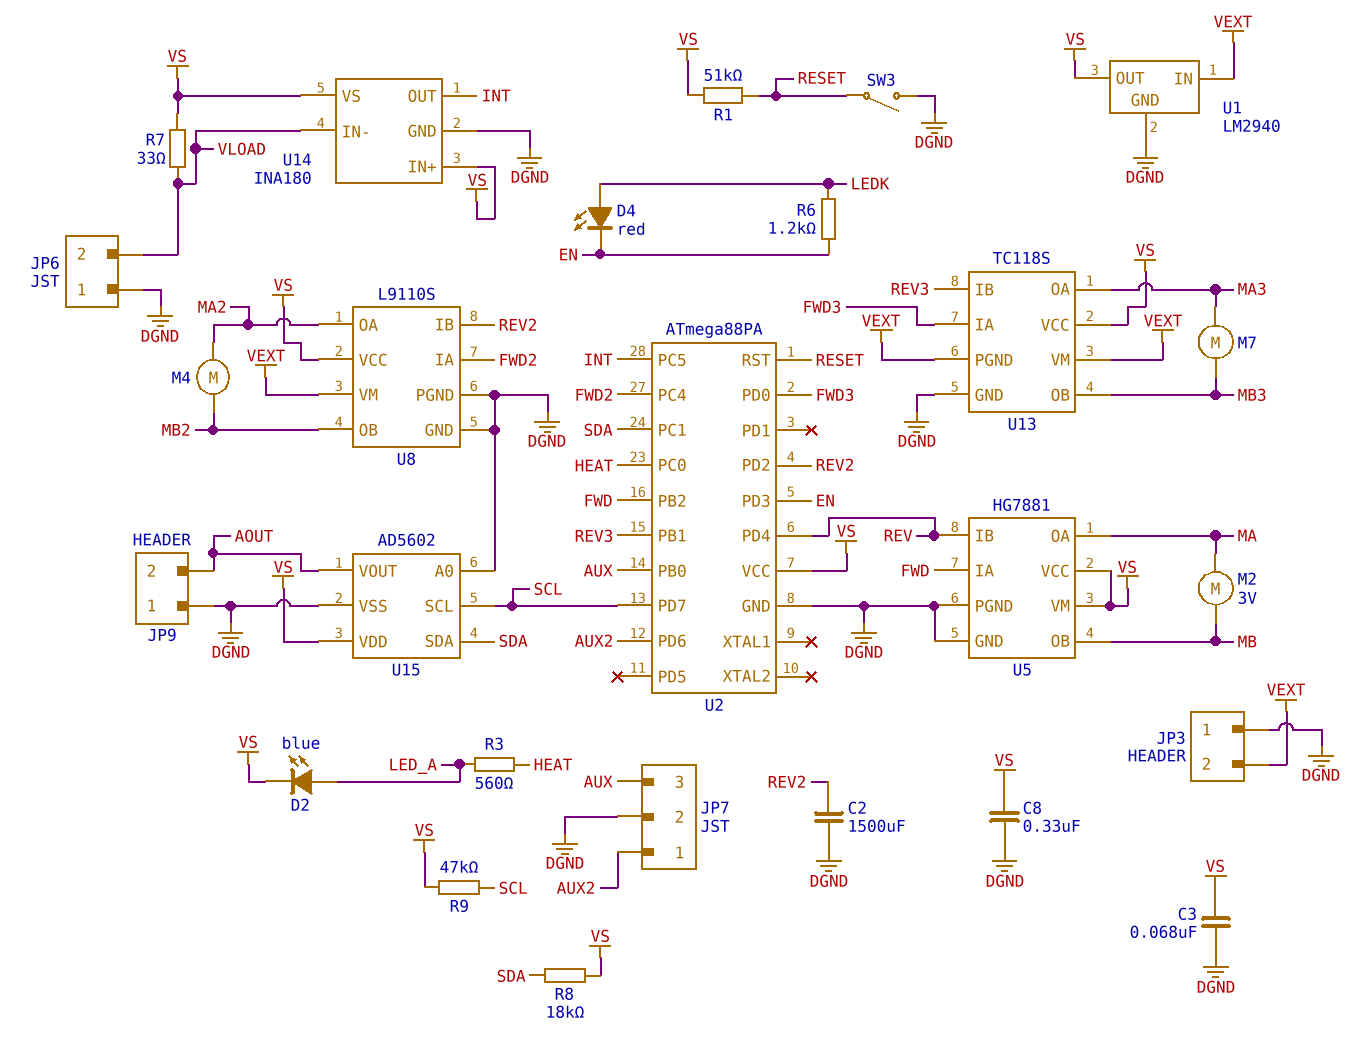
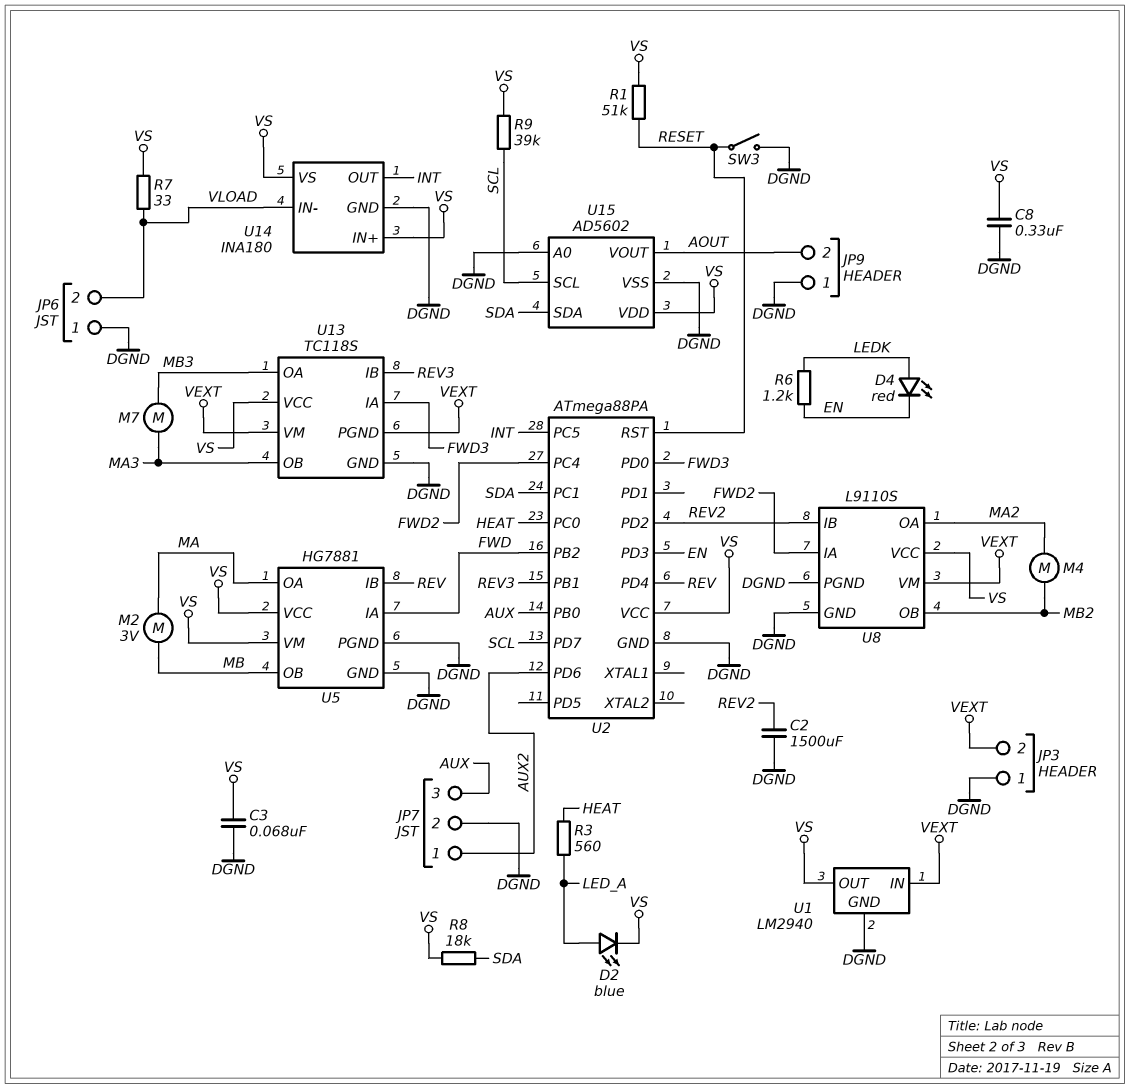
R9: 47k (SCL, VS) -> 39k (SCL, VS)
U13 pin OA: MA3 -> MB3
U13 pin OB: MB3 -> MA3

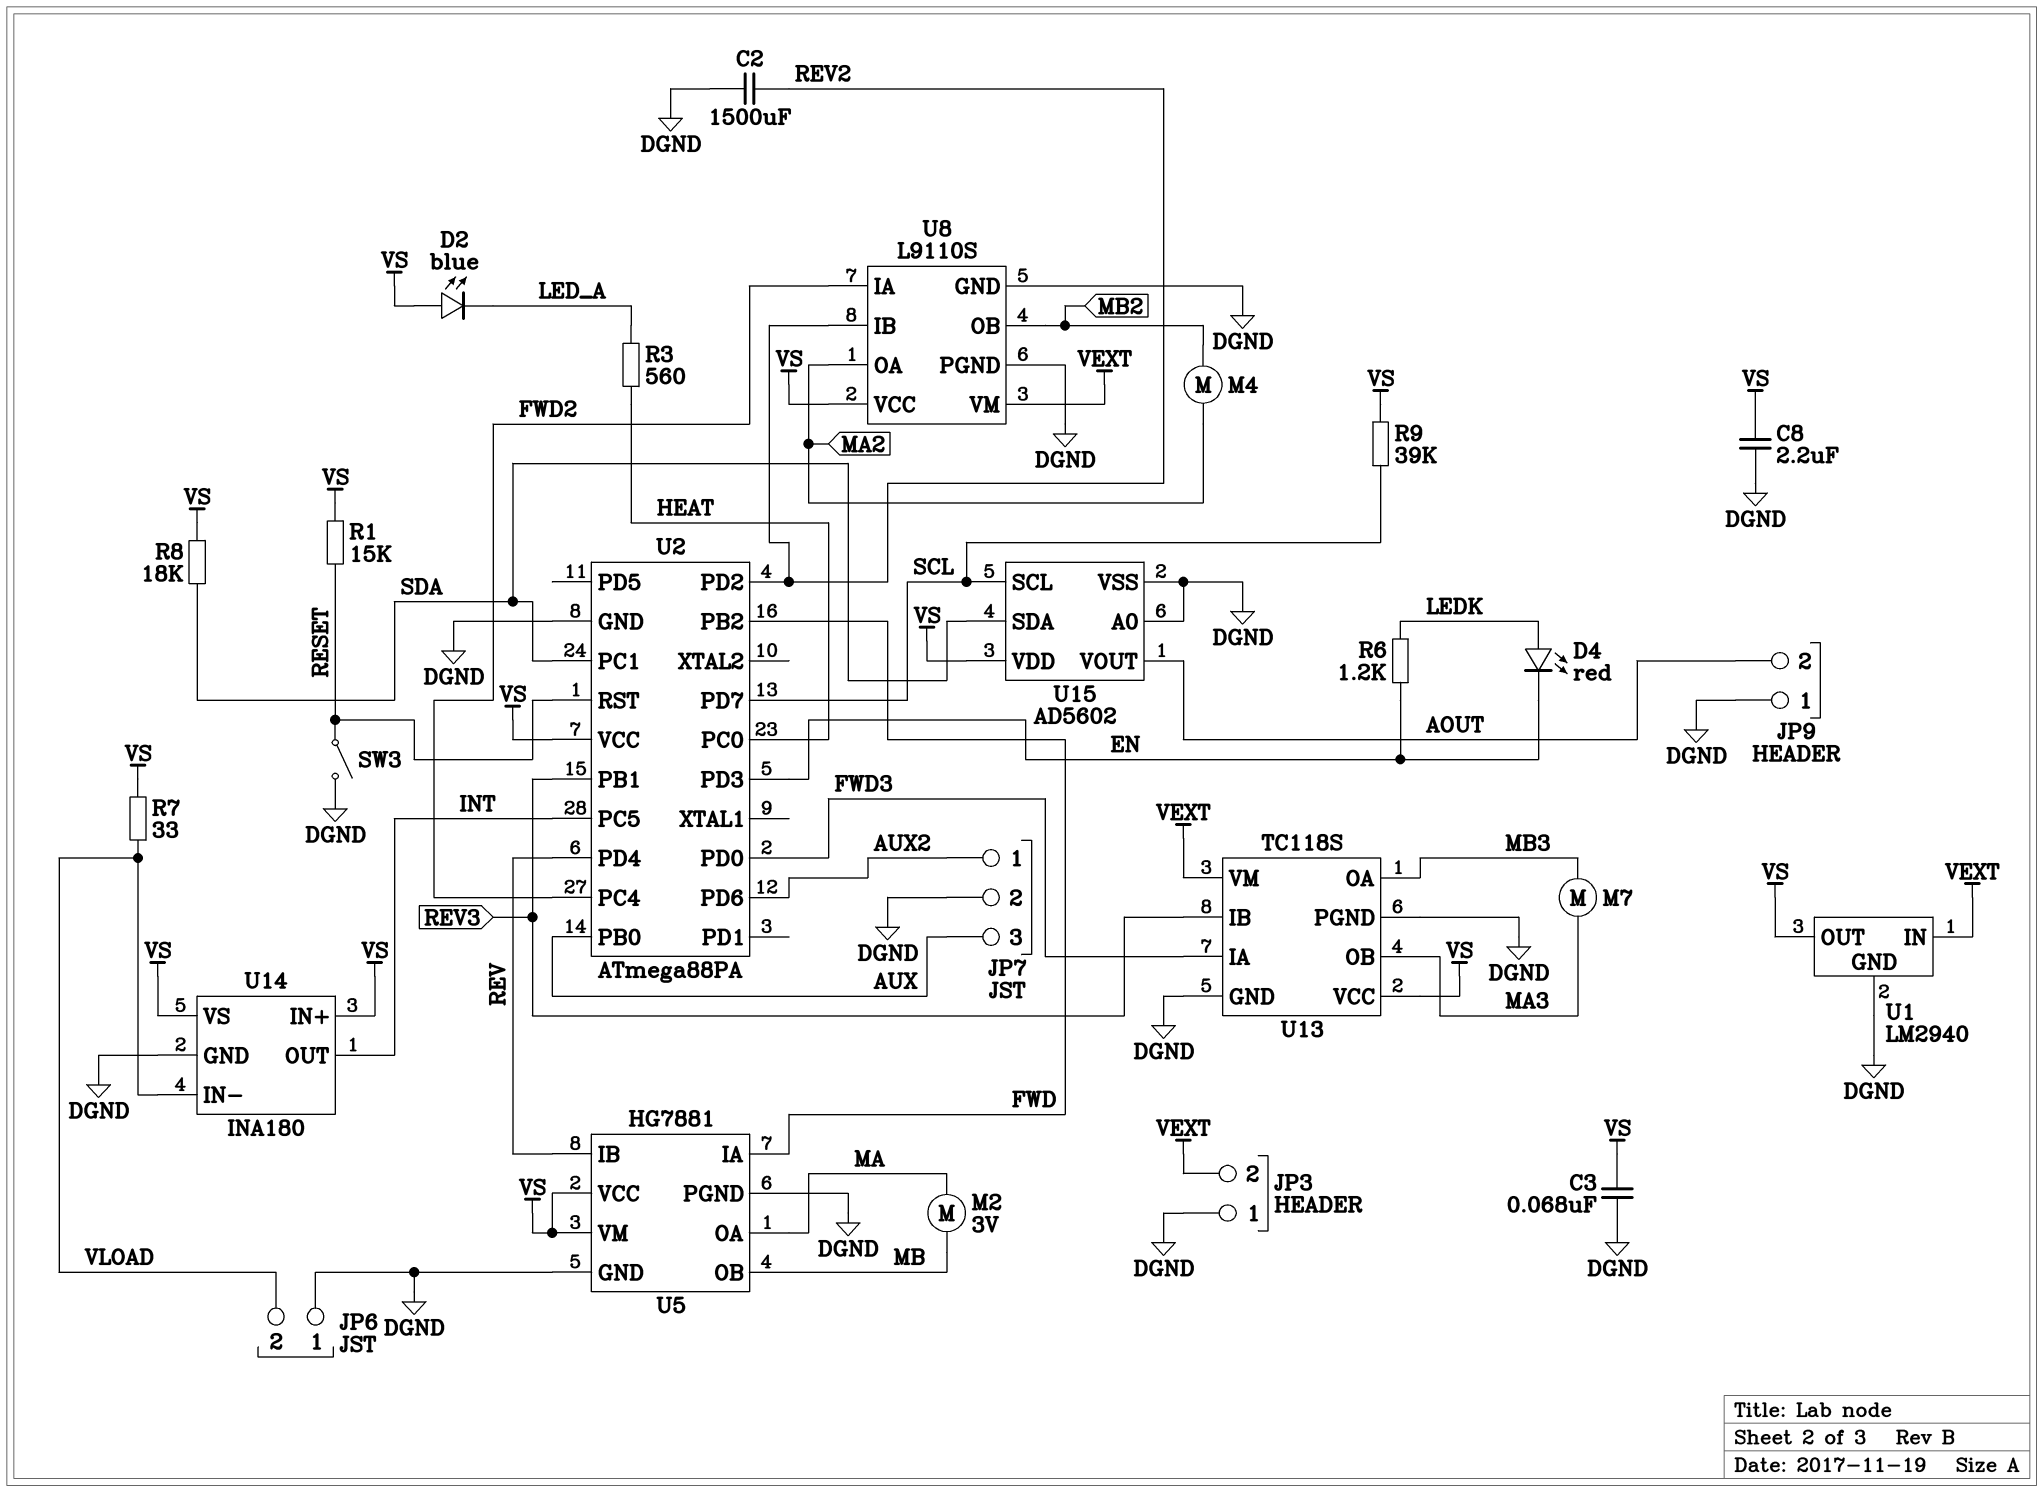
C8: 330nF (DGND, VS) -> 2.2uF (DGND, VS)
D2: LED blue (A LED_A, K VS) -> LED blue (A VS, K LED_A)
R1: 51k (RESET, VS) -> 15k (RESET, VS)
U13 pin PGND: VEXT -> DGND

